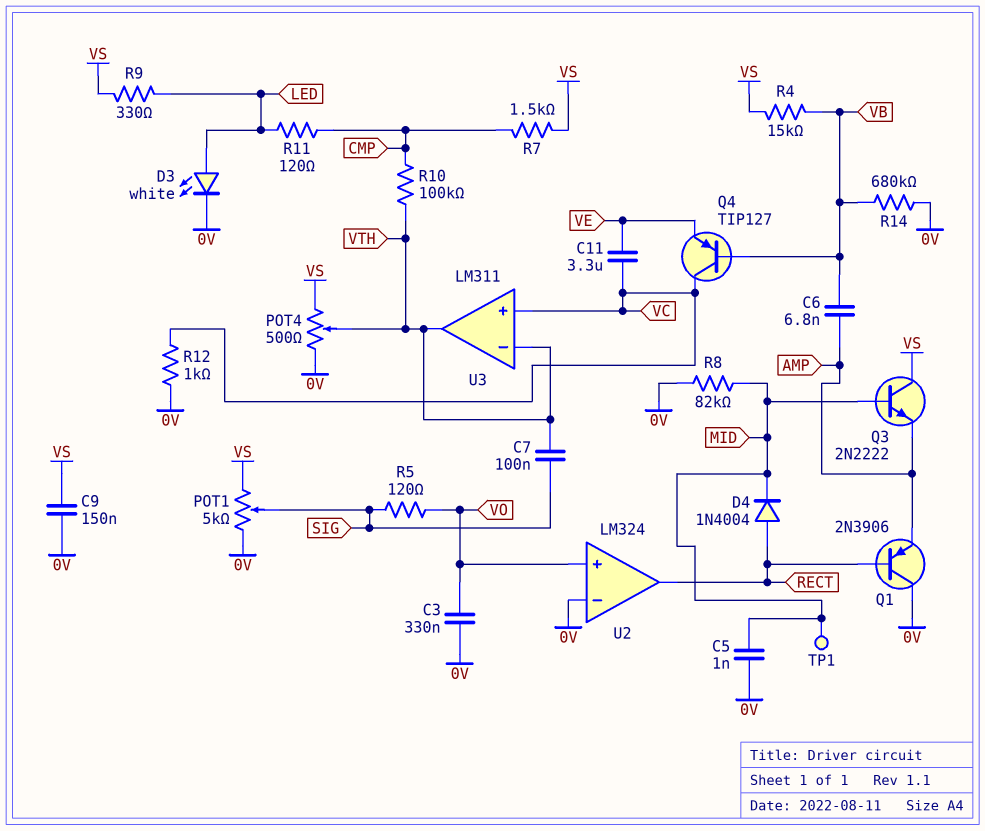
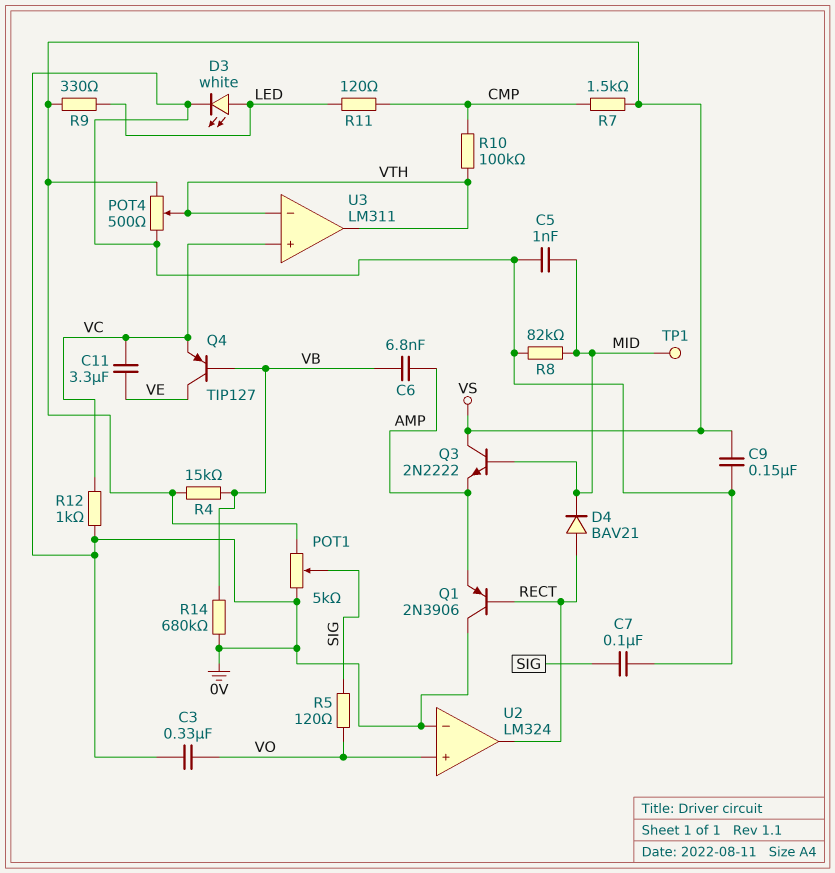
C7: 100nF (SIG, VTH) -> 100nF (0V, SIG)
D4: diode 1N4004 (A RECT, K MID) -> diode BAV21 (A RECT, K MID)
Q4: PNP TIP127 (B VB, C VC, E VE) -> PNP TIP127 (B VB, C VE, E VC)

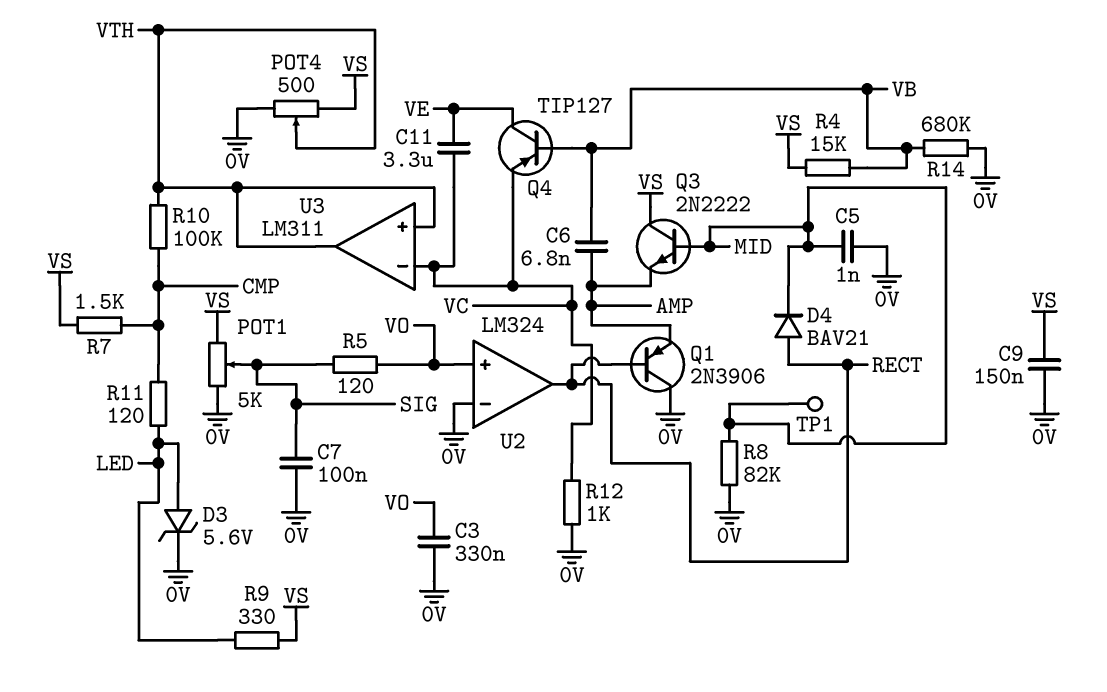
D3: LED white (A LED, K 0V) -> zener 5.6V (A LED, K 0V)
U3 pin in+: VC -> VTH
U3 pin in-: VTH -> VC

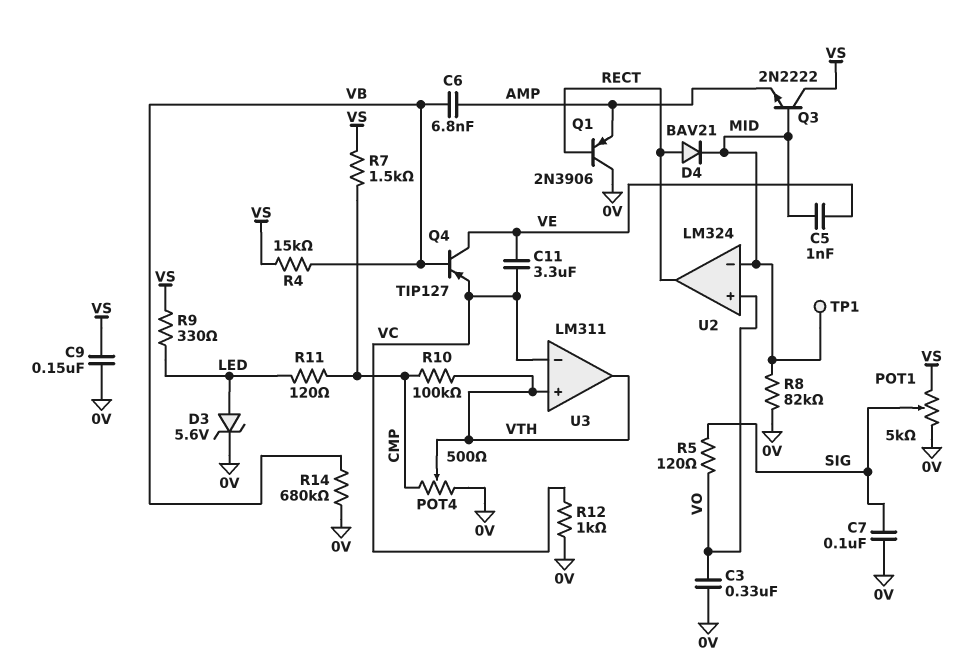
C5: 1nF (0V, MID) -> 1nF (MID, VE)
POT4: 500 (0V, VS, wiper VTH) -> 500 (0V, CMP, wiper VTH)
U2 pin in-: 0V -> MID

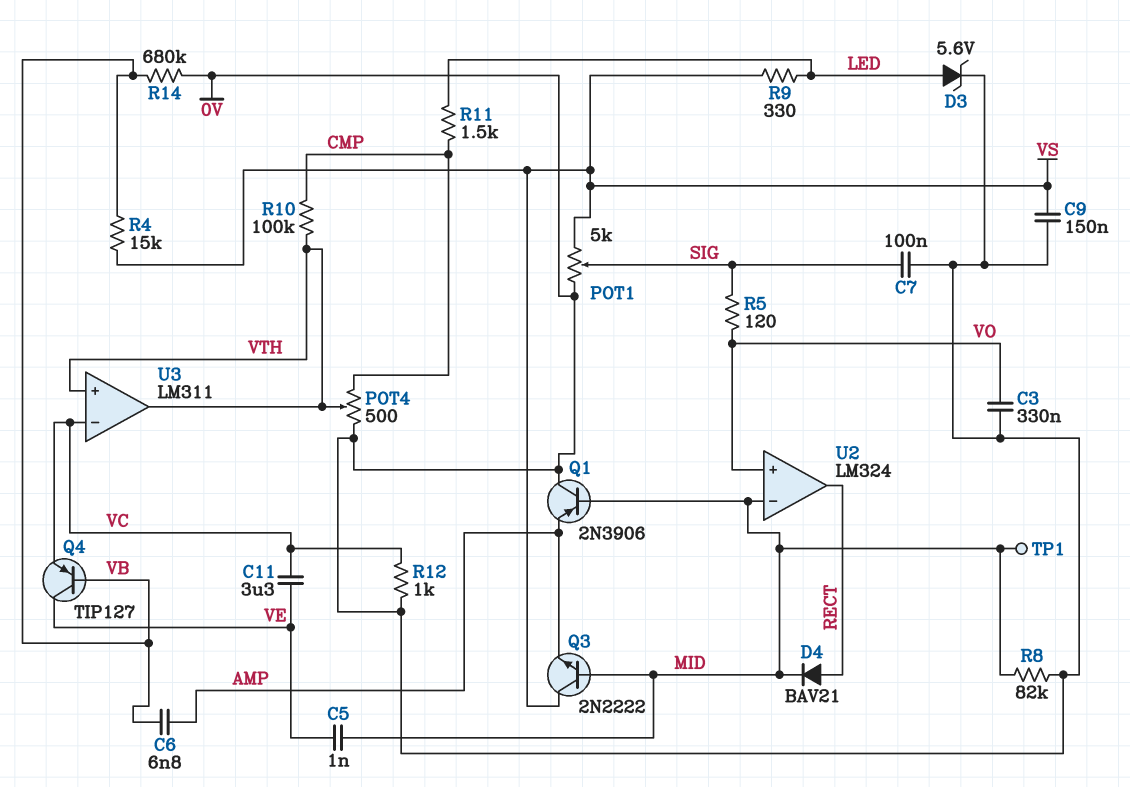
Q1: PNP 2N3906 (B RECT, C 0V, E AMP) -> PNP 2N3906 (B MID, C 0V, E AMP)
R7: 1.5k (CMP, VS) -> none
R11: 120 (CMP, LED) -> 1.5k (CMP, LED)

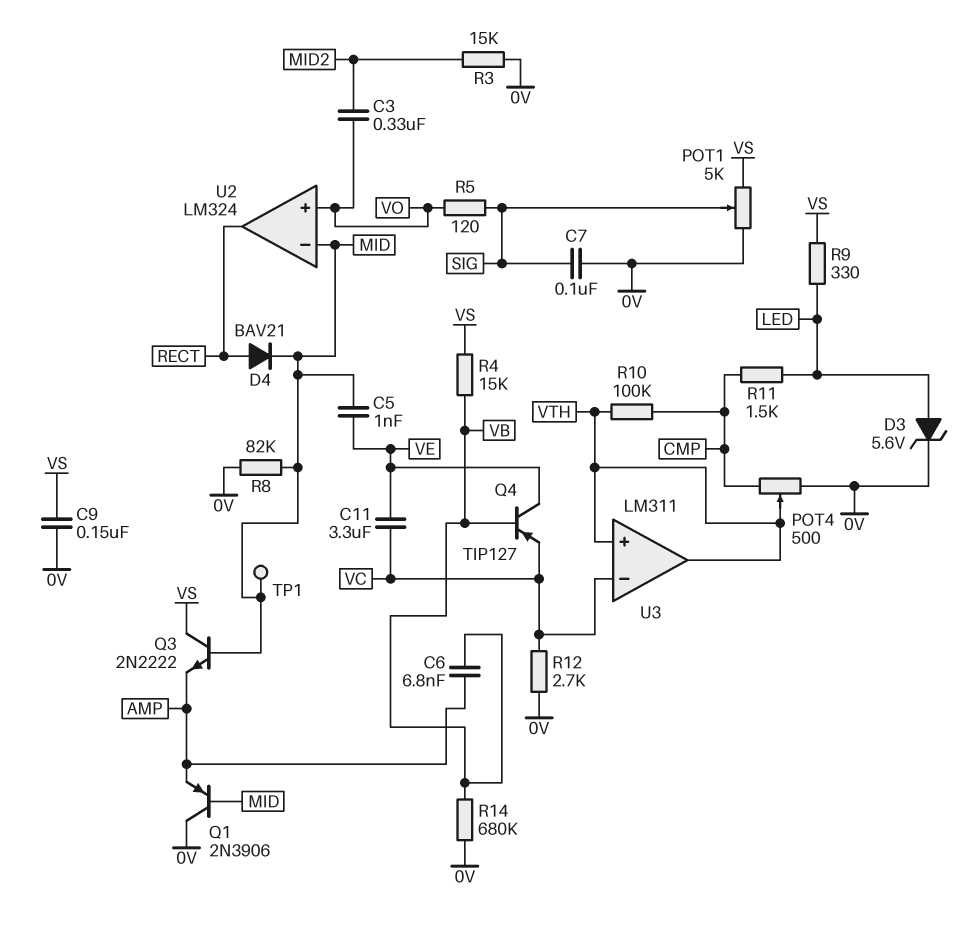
C3: 330nF (0V, VO) -> 330nF (MID2, VO)
R3: none -> 15k (0V, MID2)
R12: 1k (0V, VC) -> 2.7k (0V, VC)

